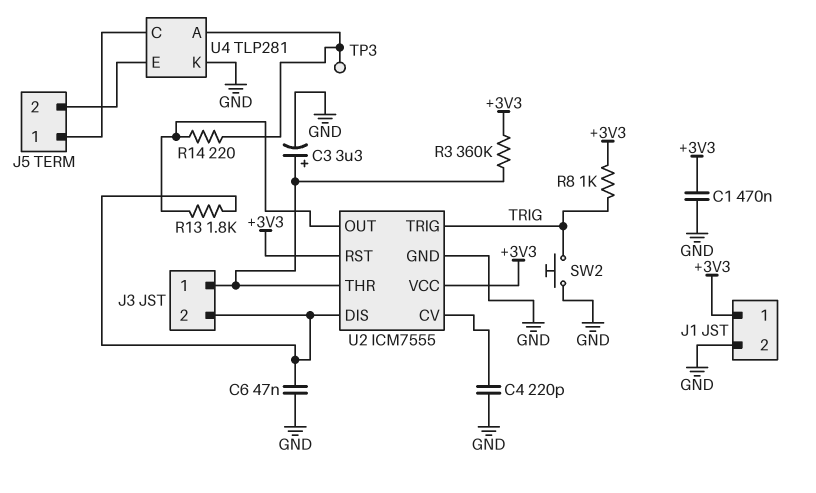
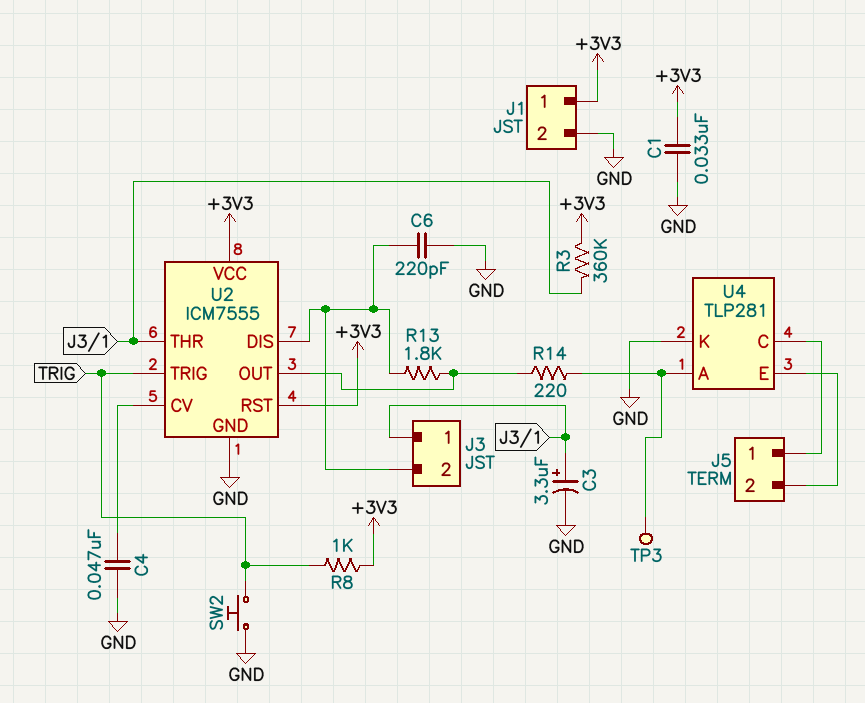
C1: 470nF (+3V3, GND) -> 33nF (+3V3, GND)
C4: 220pF (GND, U2/CV) -> 47nF (GND, U2/CV)
C6: 47nF (GND, J3/2) -> 220pF (GND, J3/2)

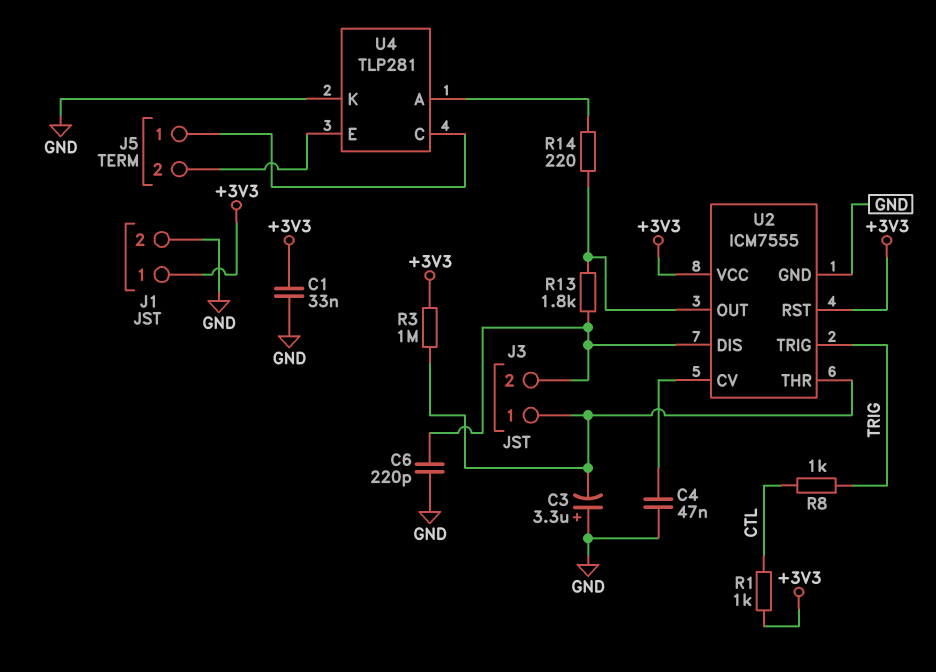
C3: 3.3uF (plus J3/1, minus GND) -> 3.3uF (plus GND, minus J3/1)
R1: none -> 1k (+3V3, CTL)
R3: 360k (+3V3, J3/1) -> 1M (+3V3, J3/1)
R8: 1k (+3V3, TRIG) -> 1k (CTL, TRIG)
SW2: button (GND, TRIG) -> none
TP3: test point (U4/A) -> none

